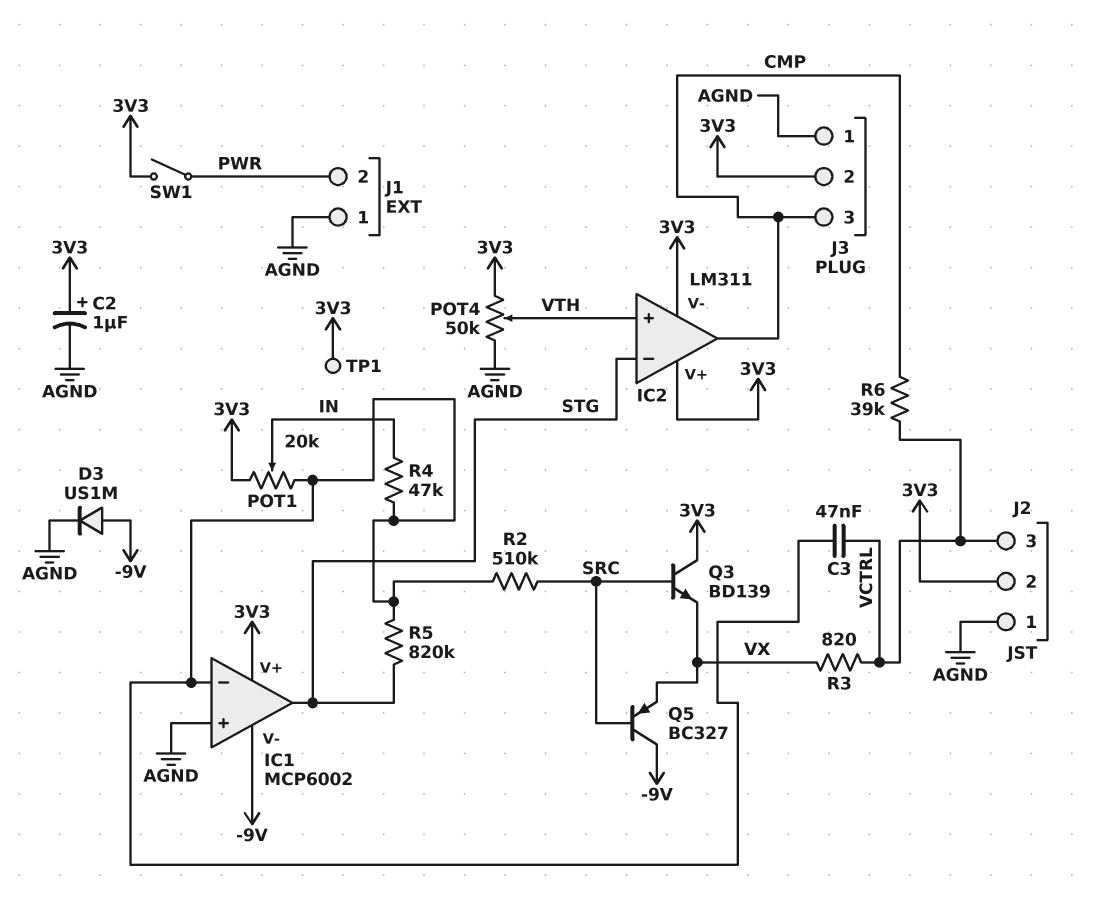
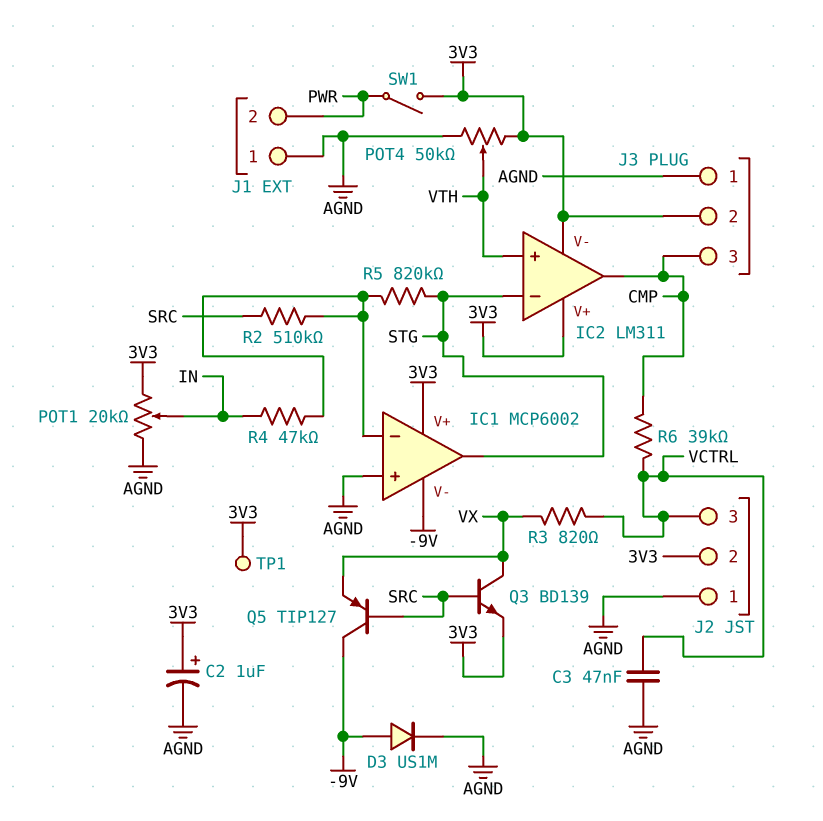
C3: 47nF (IC1/in-, VCTRL) -> 47nF (AGND, VCTRL)
POT1: 20k (3V3, IC1/in-, wiper IN) -> 20k (3V3, AGND, wiper IN)
Q3: NPN BD139 (B SRC, C 3V3, E VX) -> NPN BD139 (B SRC, C VX, E 3V3)
Q5: PNP BC327 (B SRC, C -9V, E VX) -> PNP TIP127 (B SRC, C -9V, E VX)

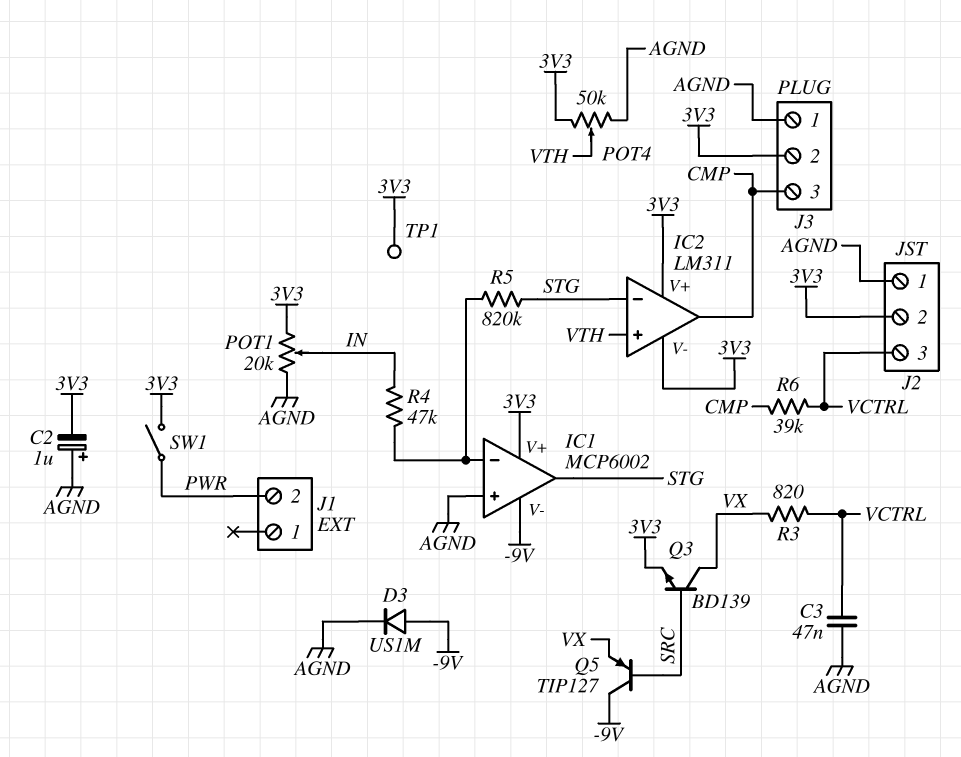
C2: 1uF (plus 3V3, minus AGND) -> 1uF (plus AGND, minus 3V3)
J1 pin 1: AGND -> none
R2: 510k (IC1/in-, SRC) -> none

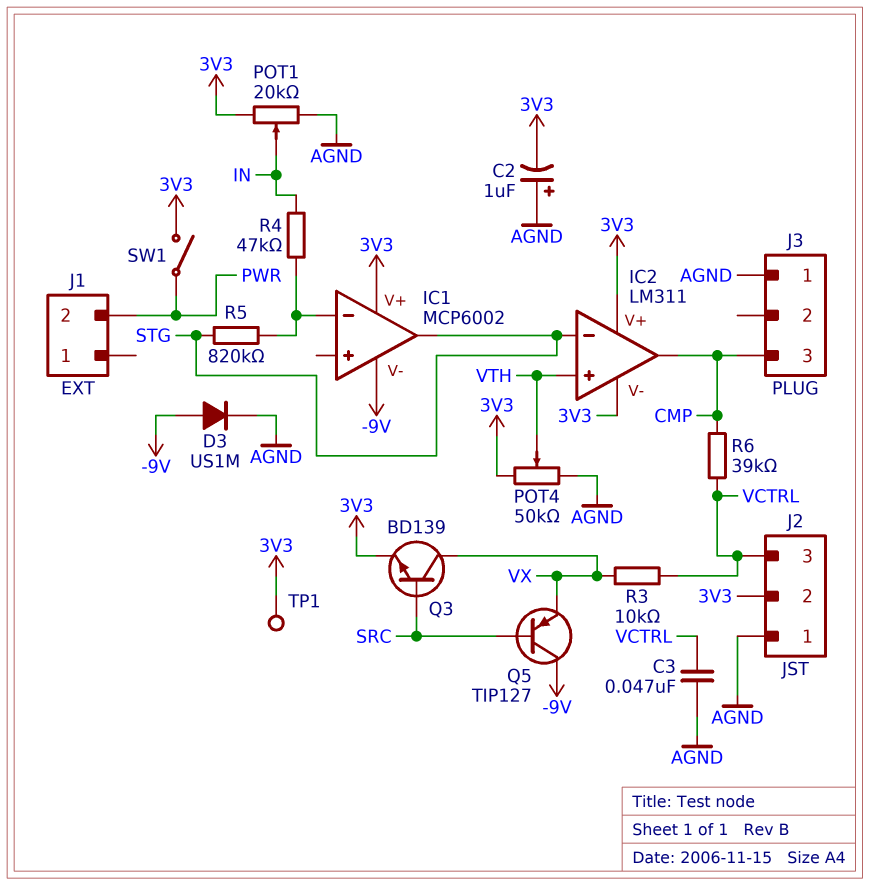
IC1 pin in+: AGND -> none
J3 pin 2: 3V3 -> none
R3: 820 (VCTRL, VX) -> 10k (VCTRL, VX)

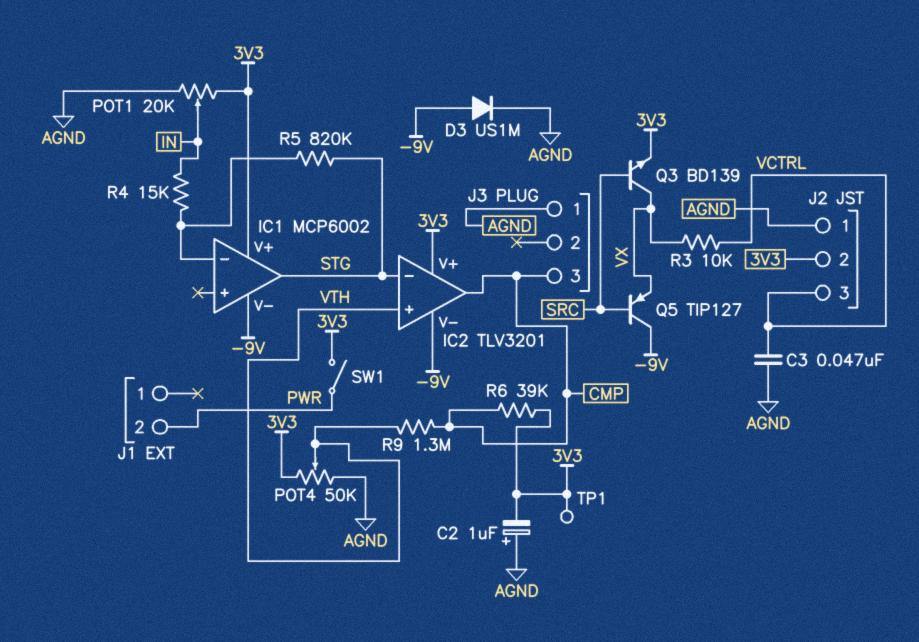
IC2: LM311 -> TLV3201
IC2 pin V-: 3V3 -> -9V
R4: 47k (IC1/in-, IN) -> 15k (IC1/in-, IN)
R6: 39k (CMP, VCTRL) -> 39k (3V3, CMP)
R9: none -> 1.3M (CMP, VTH)

